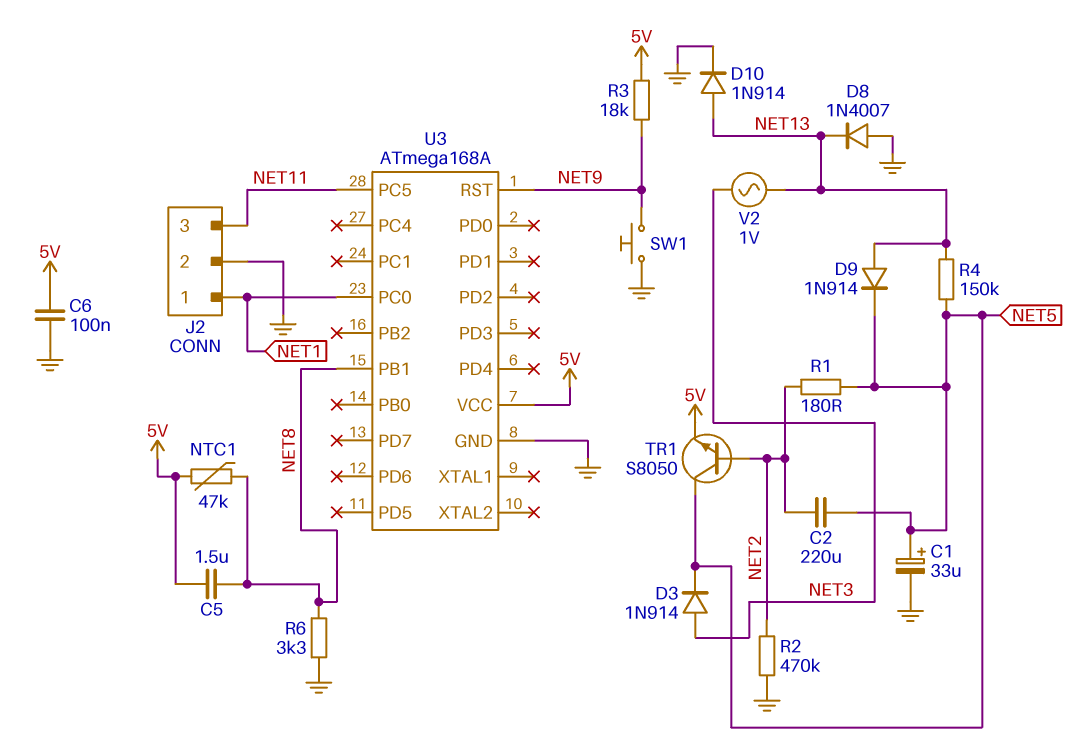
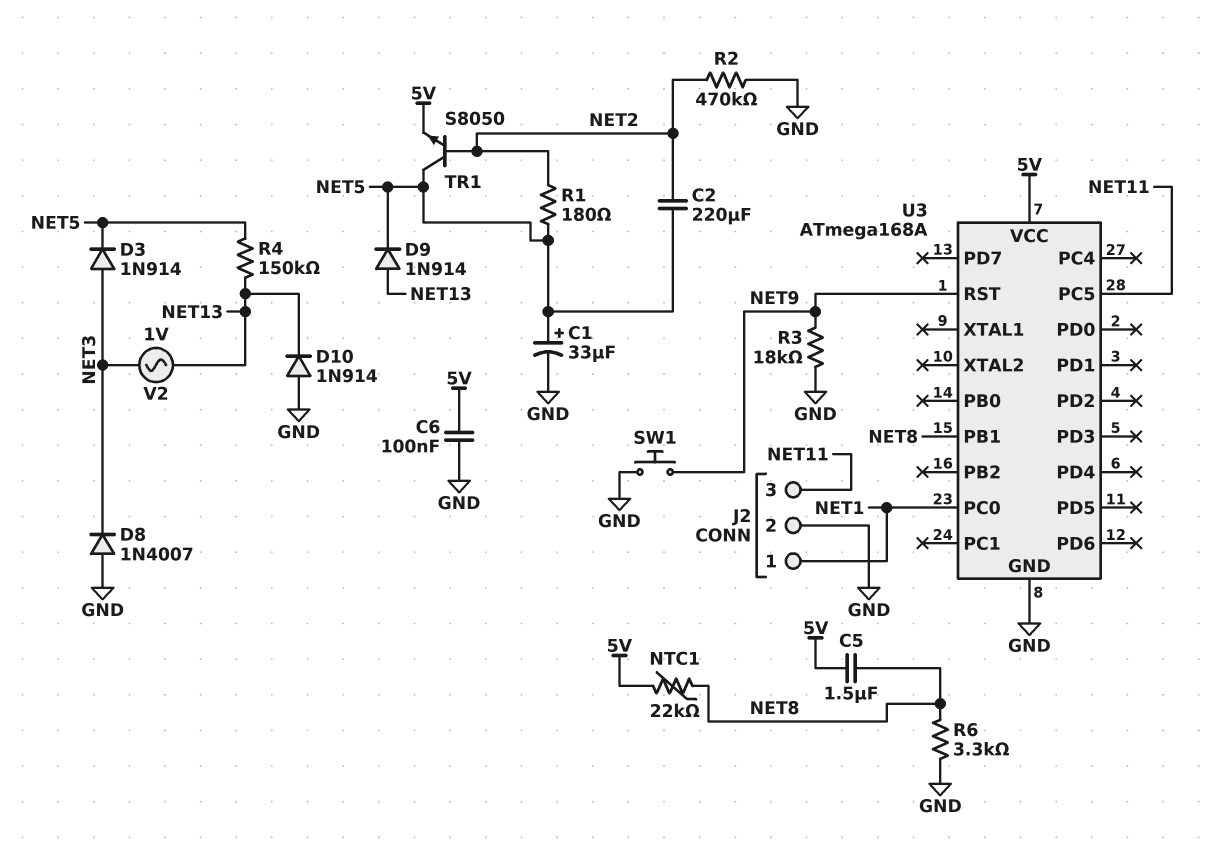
D8: diode 1N4007 (A GND, K NET13) -> diode 1N4007 (A GND, K NET3)
D10: diode 1N914 (A NET13, K GND) -> diode 1N914 (A GND, K NET13)
NTC1: 47k (5V, NET8) -> 22k (5V, NET8)
R3: 18k (5V, NET9) -> 18k (GND, NET9)

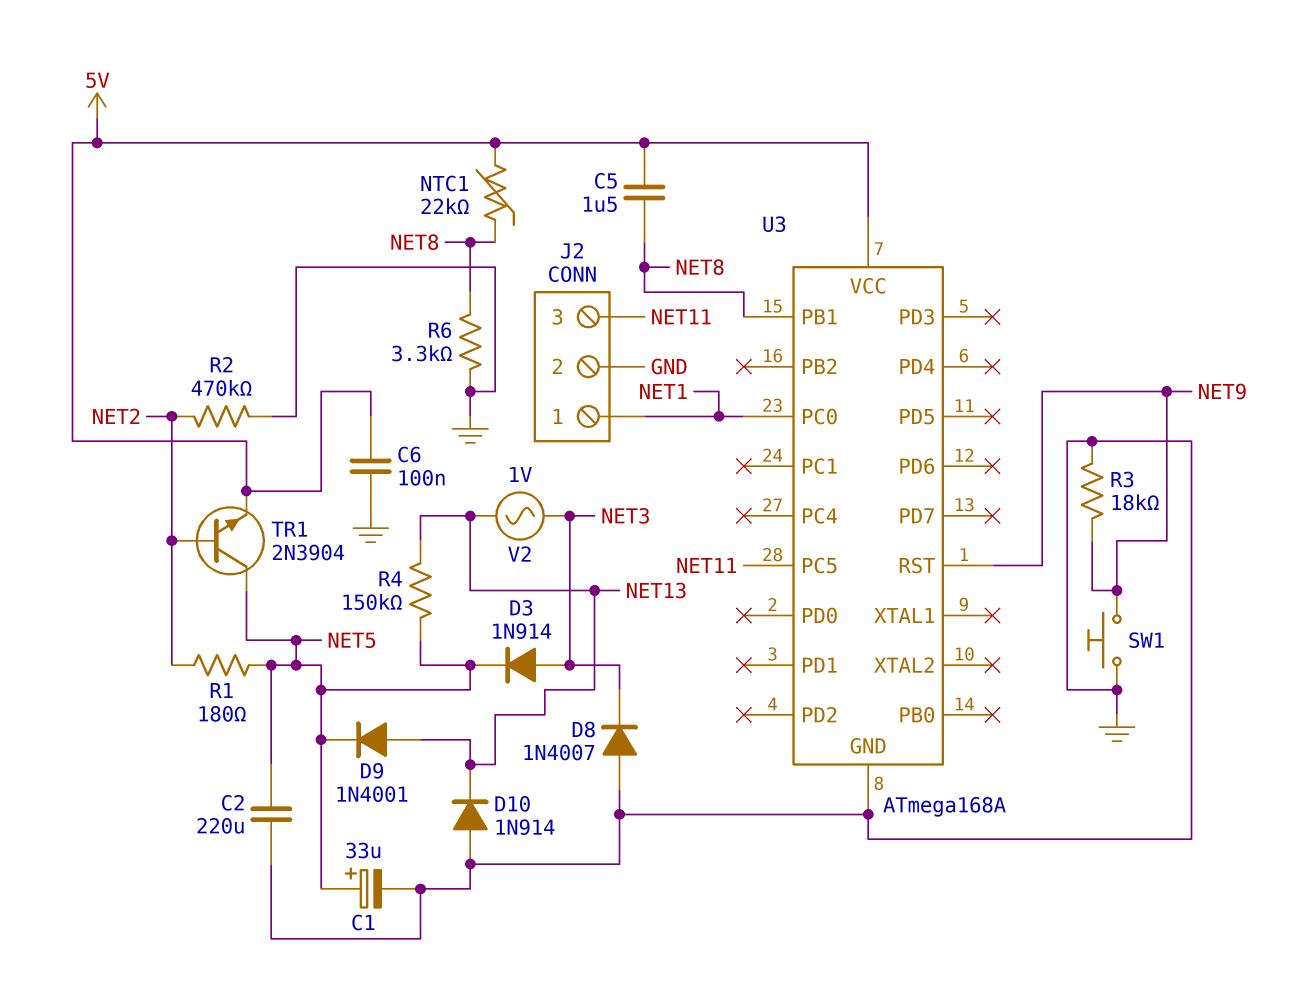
C2: 220uF (NET2, NET5) -> 220uF (GND, NET5)
D9: diode 1N914 (A NET13, K NET5) -> diode 1N4001 (A NET13, K NET5)
TR1: NPN S8050 (B NET2, C NET5, E 5V) -> NPN 2N3904 (B NET2, C NET5, E 5V)

